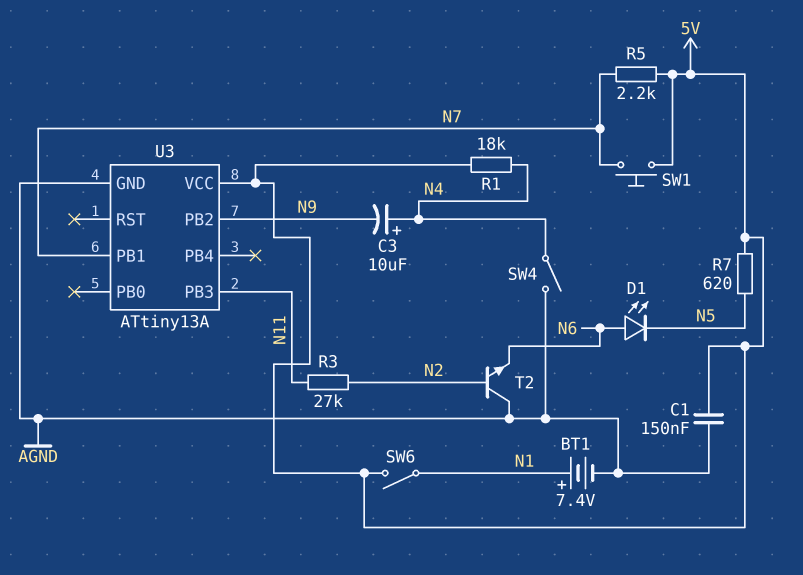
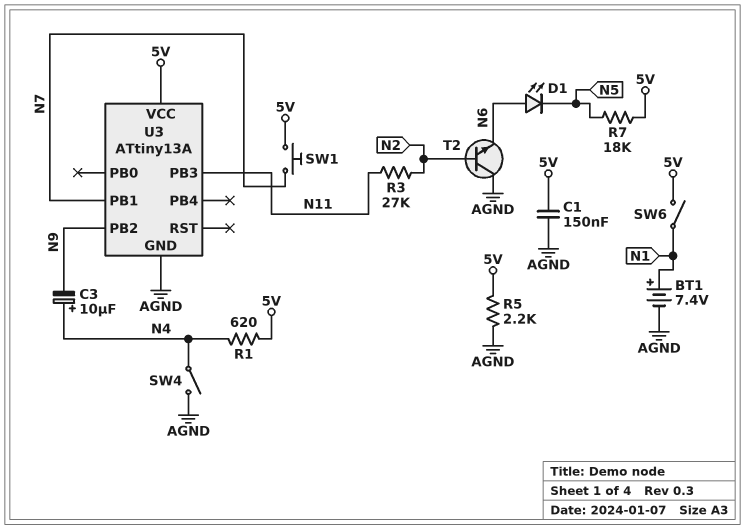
R1: 18k (5V, N4) -> 620 (5V, N4)
R5: 2.2k (5V, N7) -> 2.2k (5V, AGND)
R7: 620 (5V, N5) -> 18k (5V, N5)

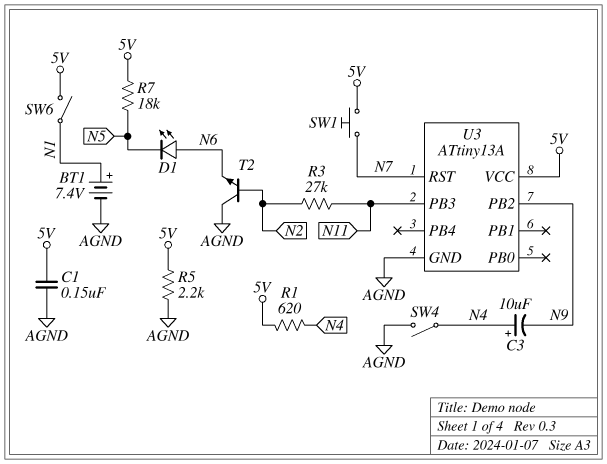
U3 pin PB1: N7 -> none
U3 pin RST: none -> N7

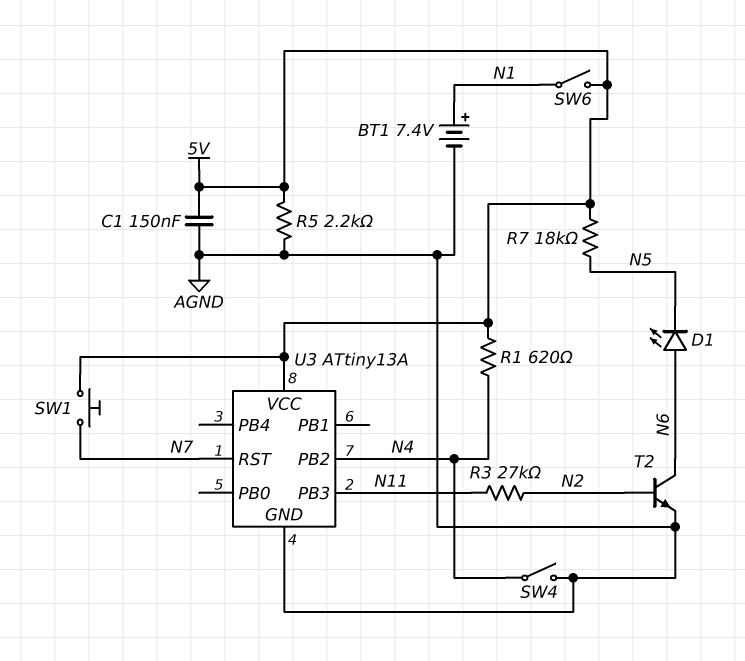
C3: 10uF (plus N4, minus N9) -> none
T2: NPN (B N2, C AGND, E N6) -> NPN (B N2, C N6, E AGND)
U3 pin PB2: N9 -> N4

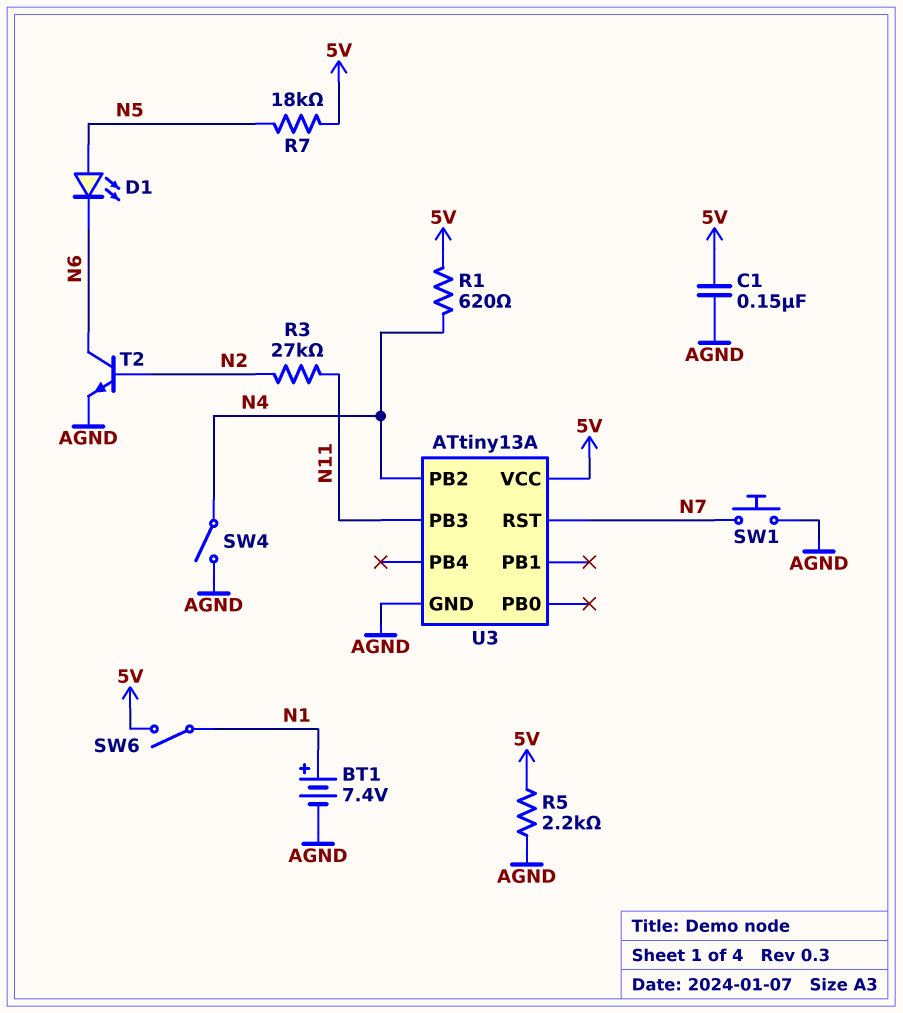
D1: LED (A N6, K N5) -> LED (A N5, K N6)
SW1: button (5V, N7) -> button (AGND, N7)

